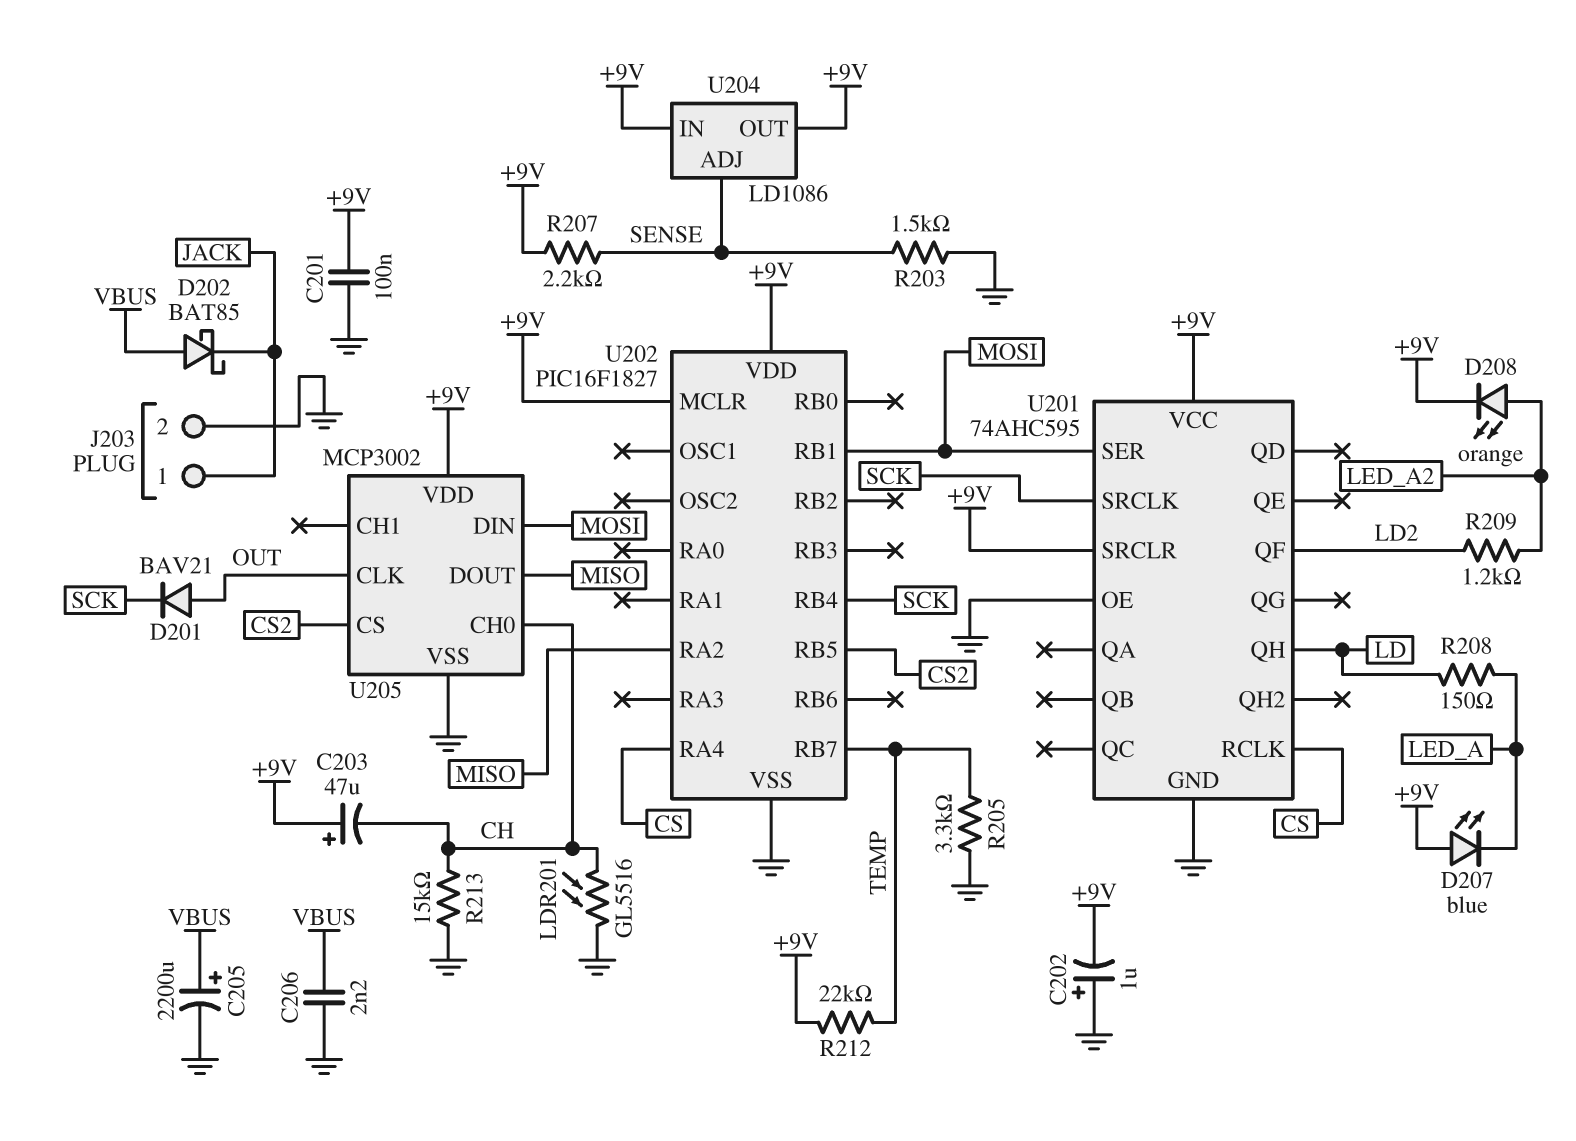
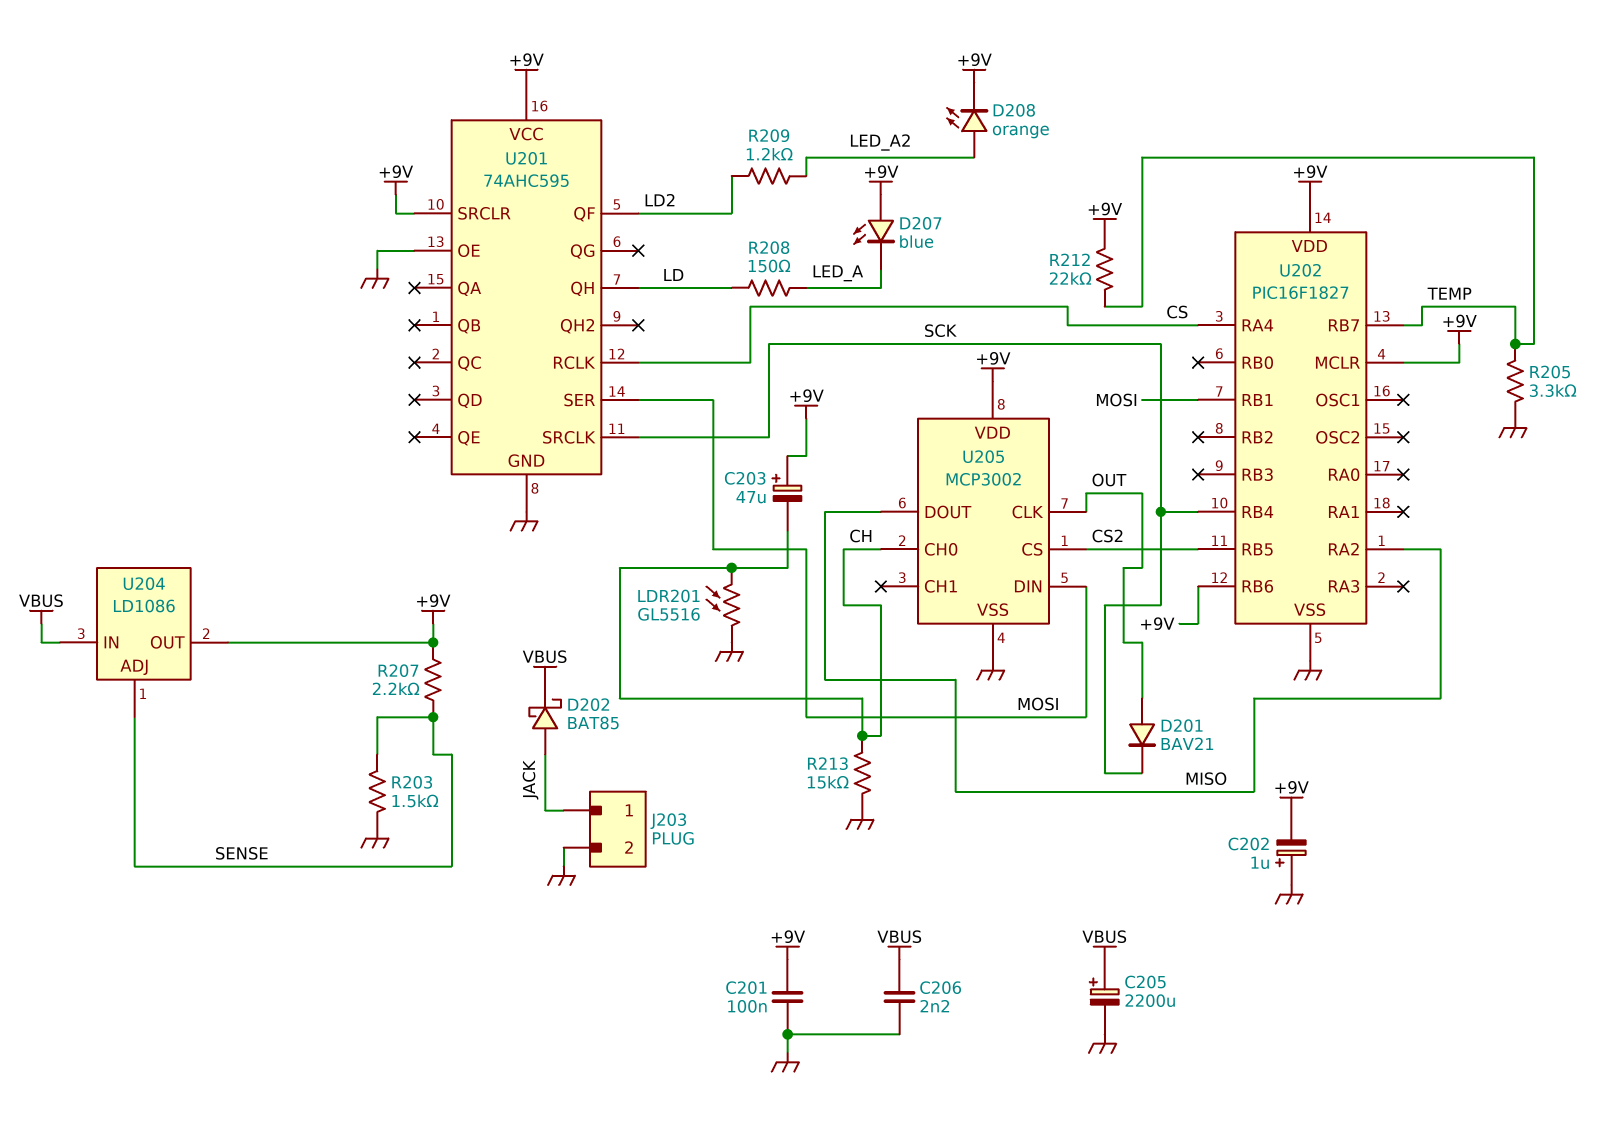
D202: schottky BAT85 (A VBUS, K JACK) -> schottky BAT85 (A JACK, K VBUS)
U202 pin RB6: none -> +9V
U204 pin IN: +9V -> VBUS

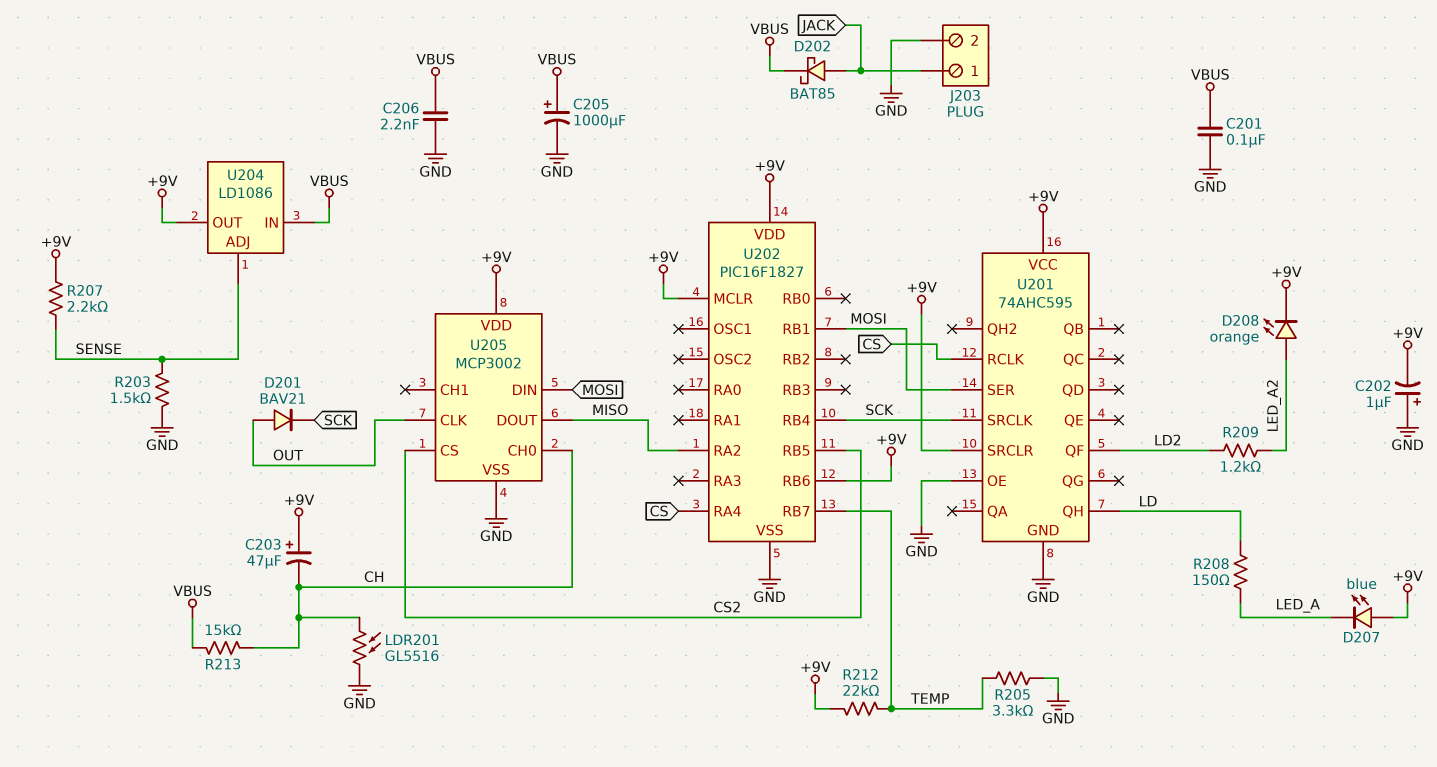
C201: 100nF (+9V, GND) -> 100nF (GND, VBUS)
C205: 2200uF (plus VBUS, minus GND) -> 1000uF (plus VBUS, minus GND)
R213: 15k (CH, GND) -> 15k (CH, VBUS)

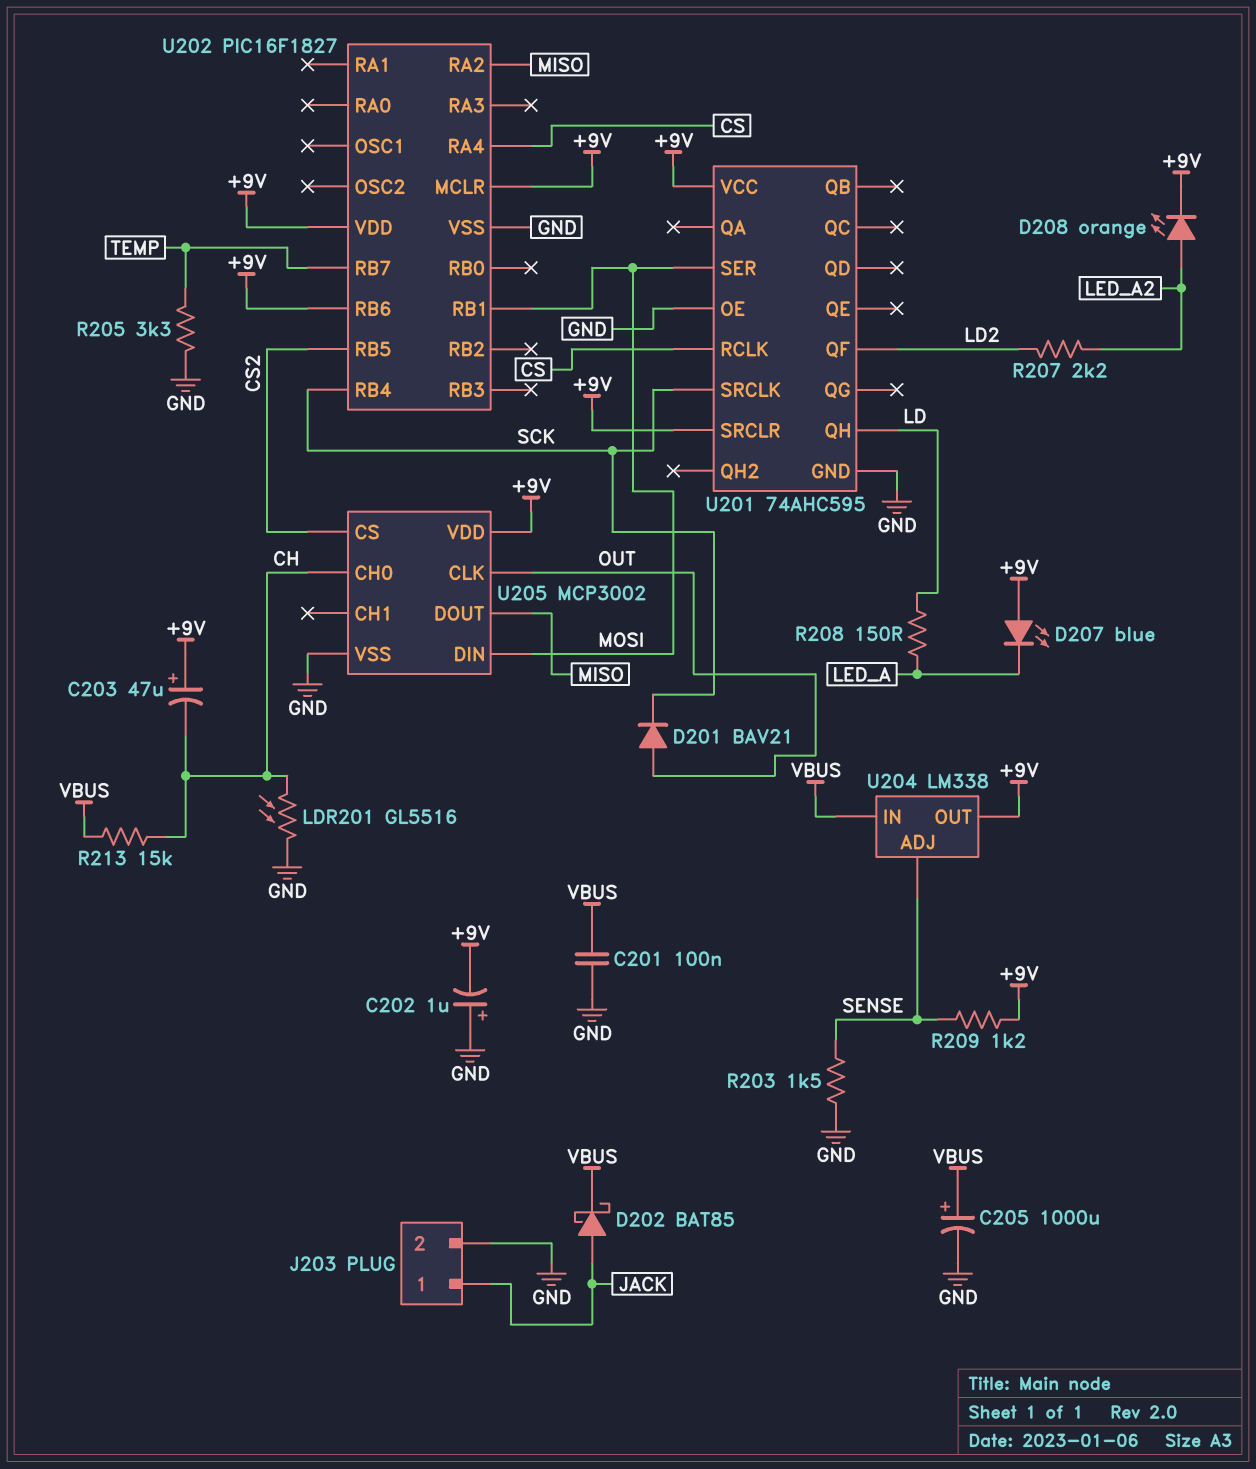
C206: 2.2nF (GND, VBUS) -> none
R207: 2.2k (+9V, SENSE) -> 2.2k (LD2, LED_A2)
R209: 1.2k (LD2, LED_A2) -> 1.2k (+9V, SENSE)
R212: 22k (+9V, TEMP) -> none
U204: LD1086 -> LM338

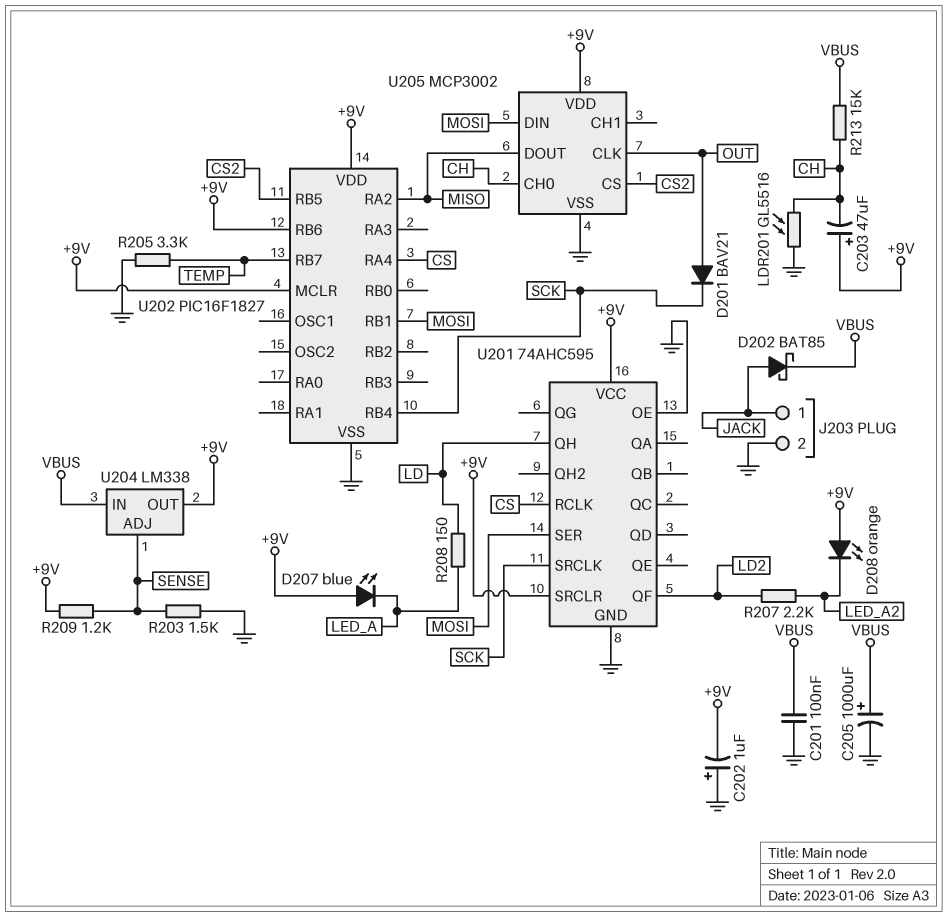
D208: LED orange (A LED_A2, K +9V) -> LED orange (A +9V, K LED_A2)

